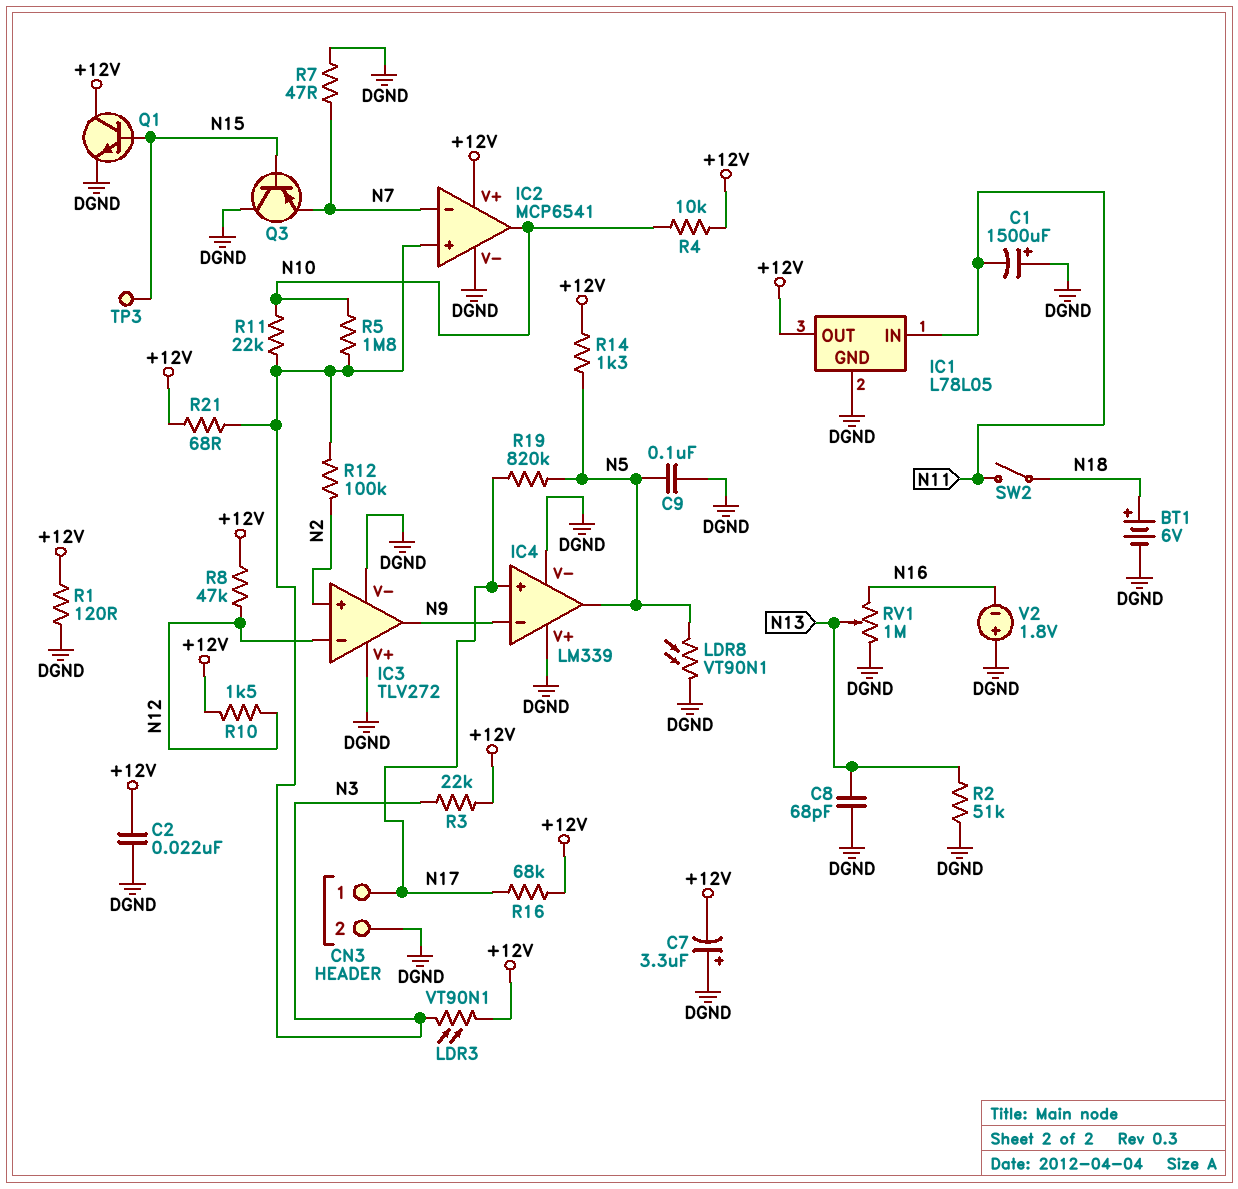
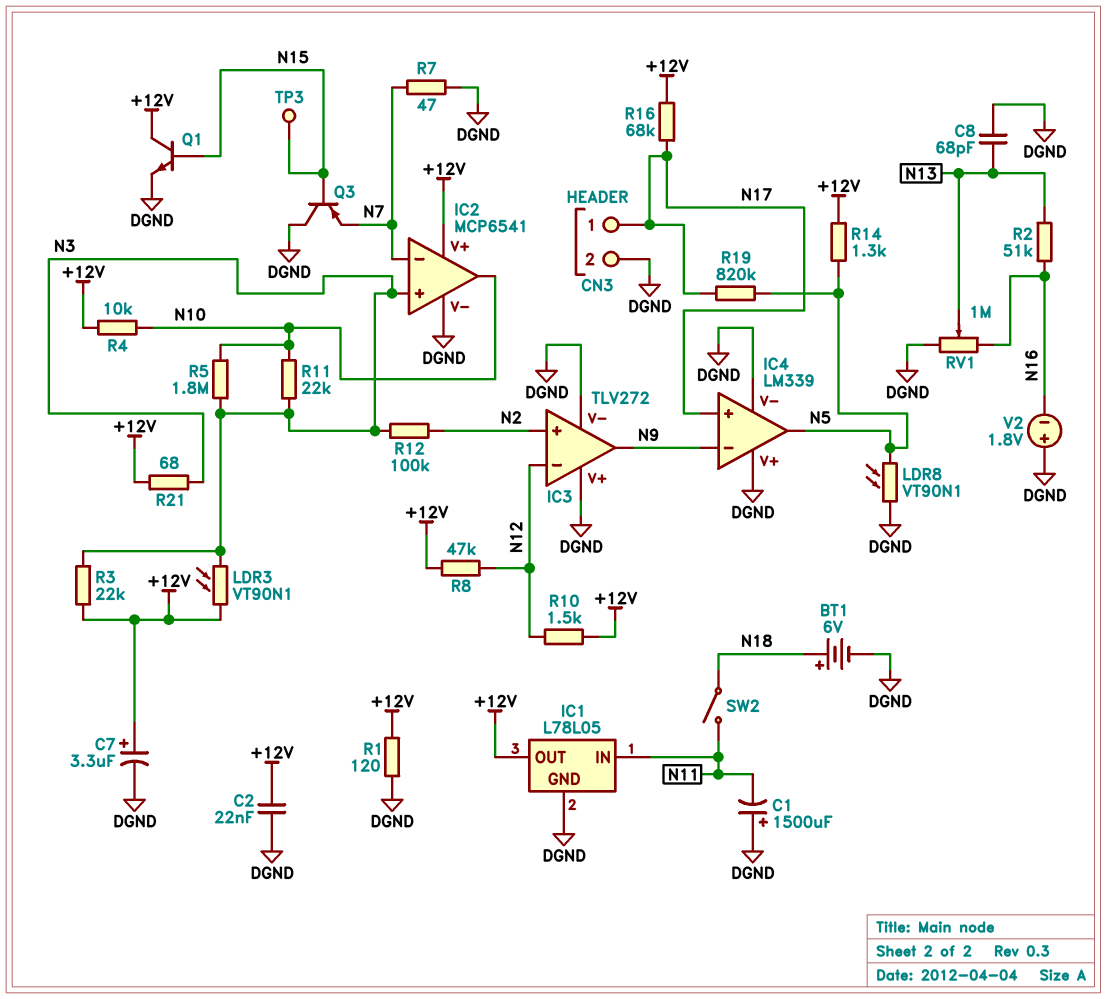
C7: 3.3uF (plus DGND, minus +12V) -> 3.3uF (plus +12V, minus DGND)
C9: 100nF (DGND, N5) -> none
R2: 51k (DGND, N13) -> 51k (N13, N16)

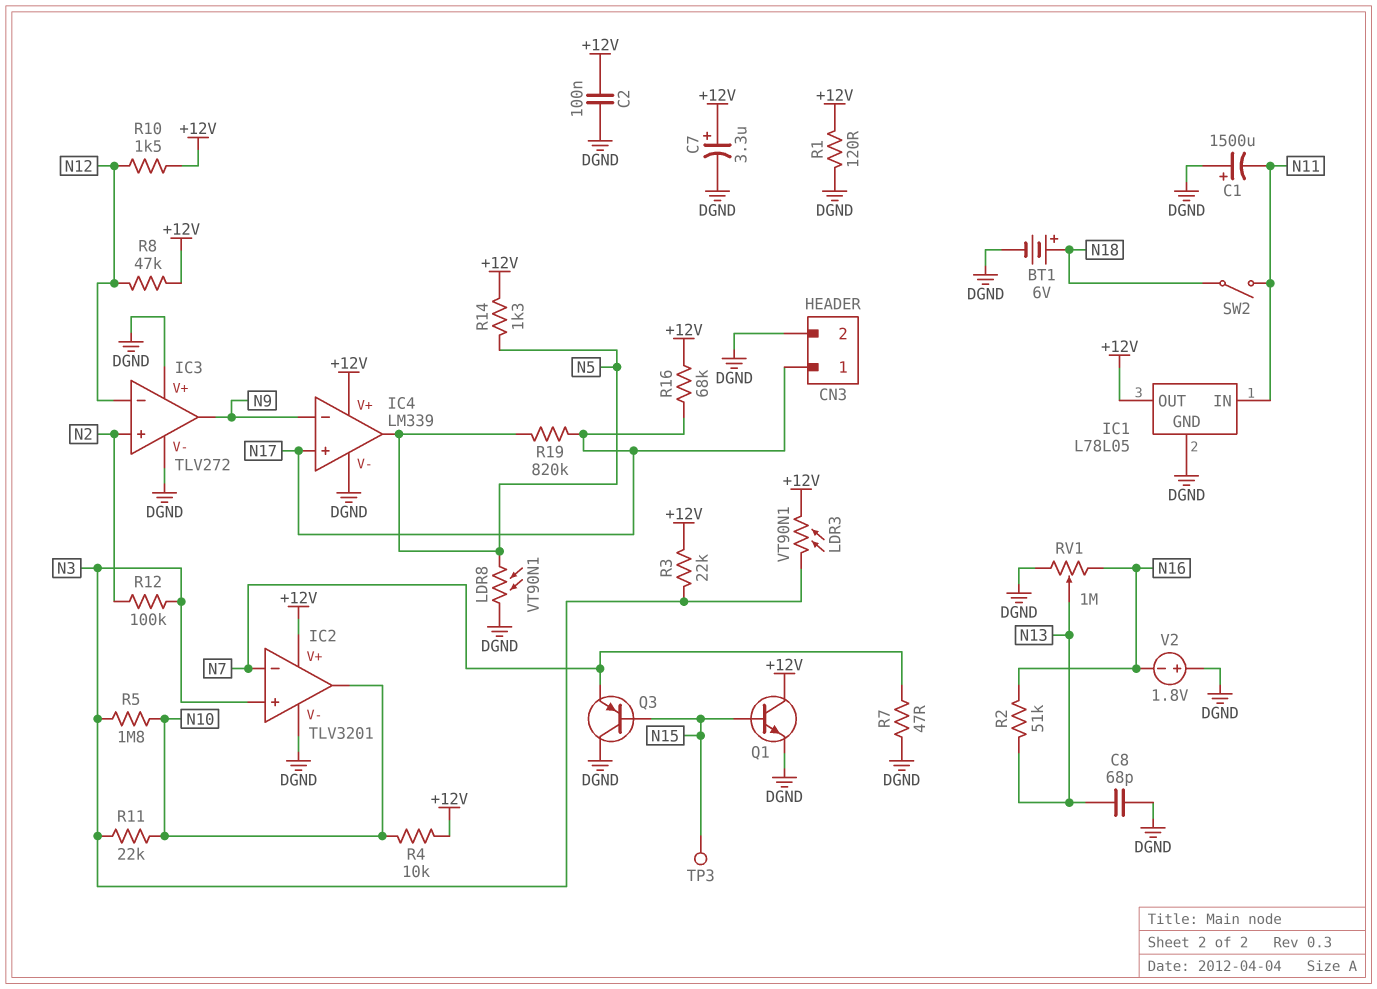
C2: 22nF (+12V, DGND) -> 100nF (+12V, DGND)
IC2: MCP6541 -> TLV3201
IC4 pin V+: DGND -> +12V
R21: 68 (+12V, N3) -> none

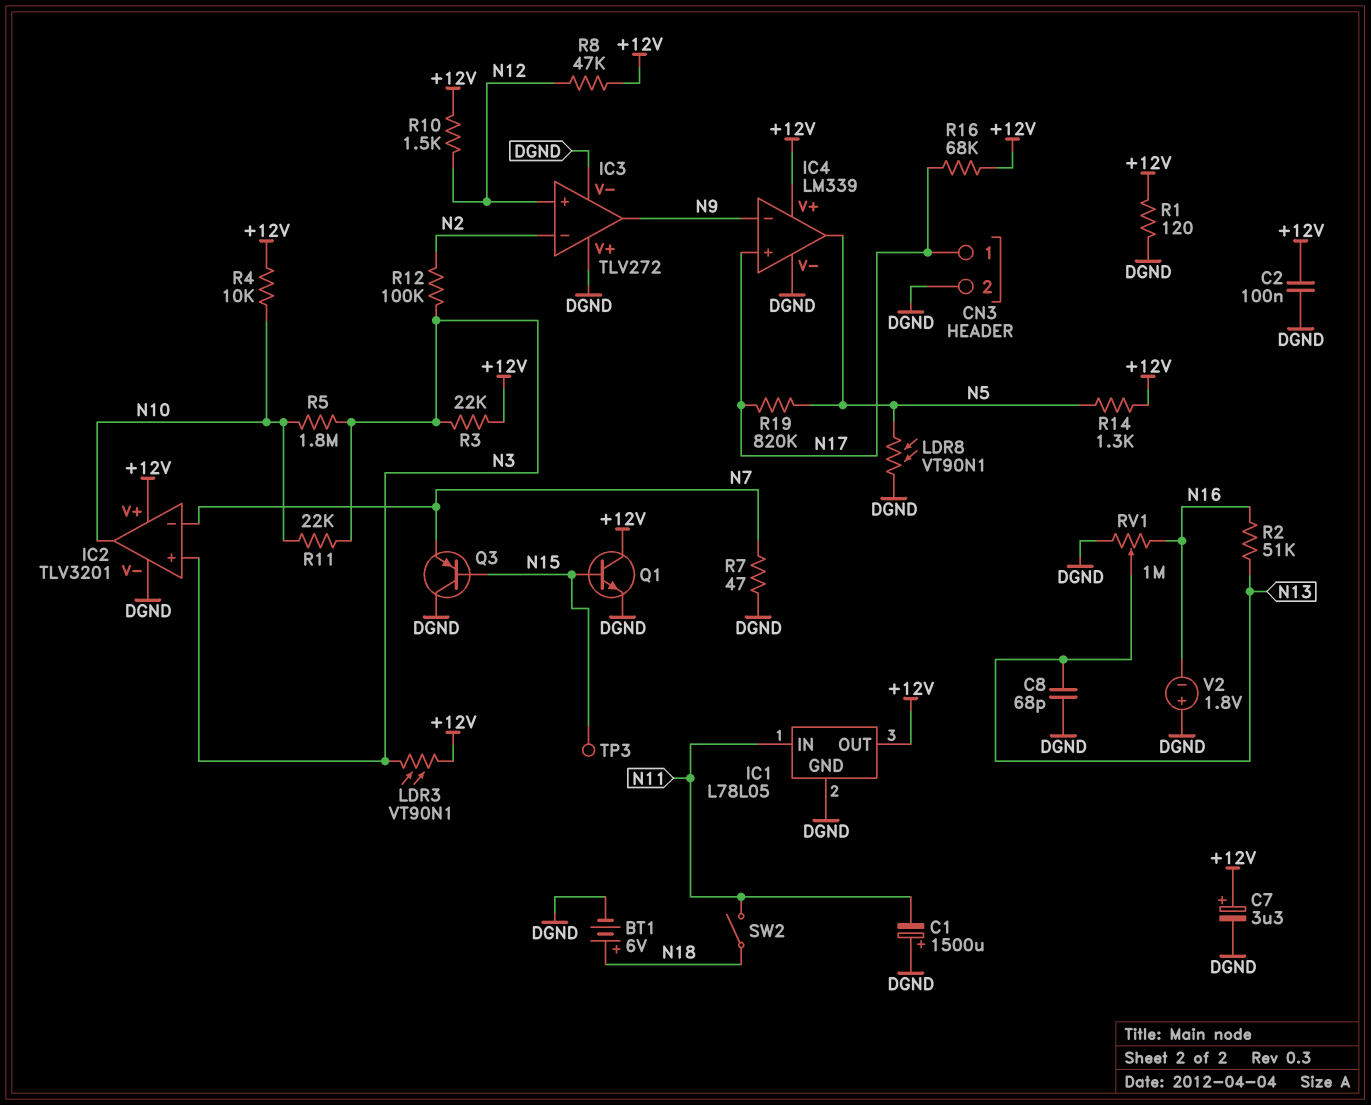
IC3 pin in+: N2 -> N12
IC3 pin in-: N12 -> N2

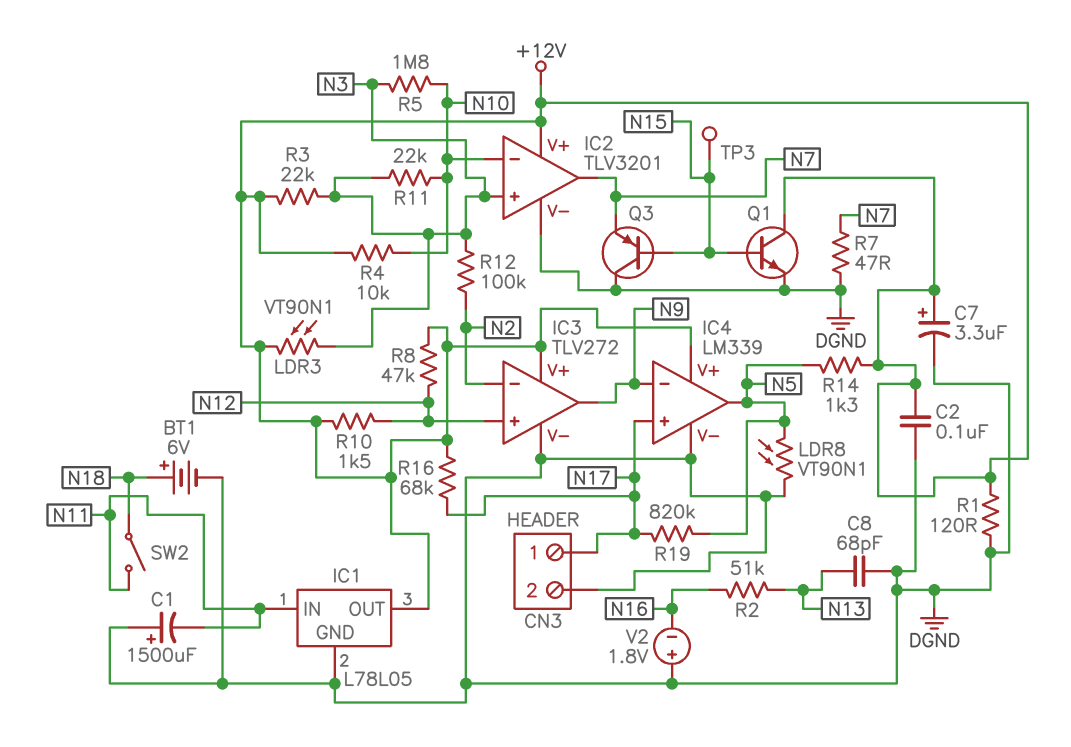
IC2 pin in-: N7 -> N10
IC2 pin out: N10 -> N7
IC3 pin V+: DGND -> +12V
RV1: 1M (DGND, N16, wiper N13) -> none

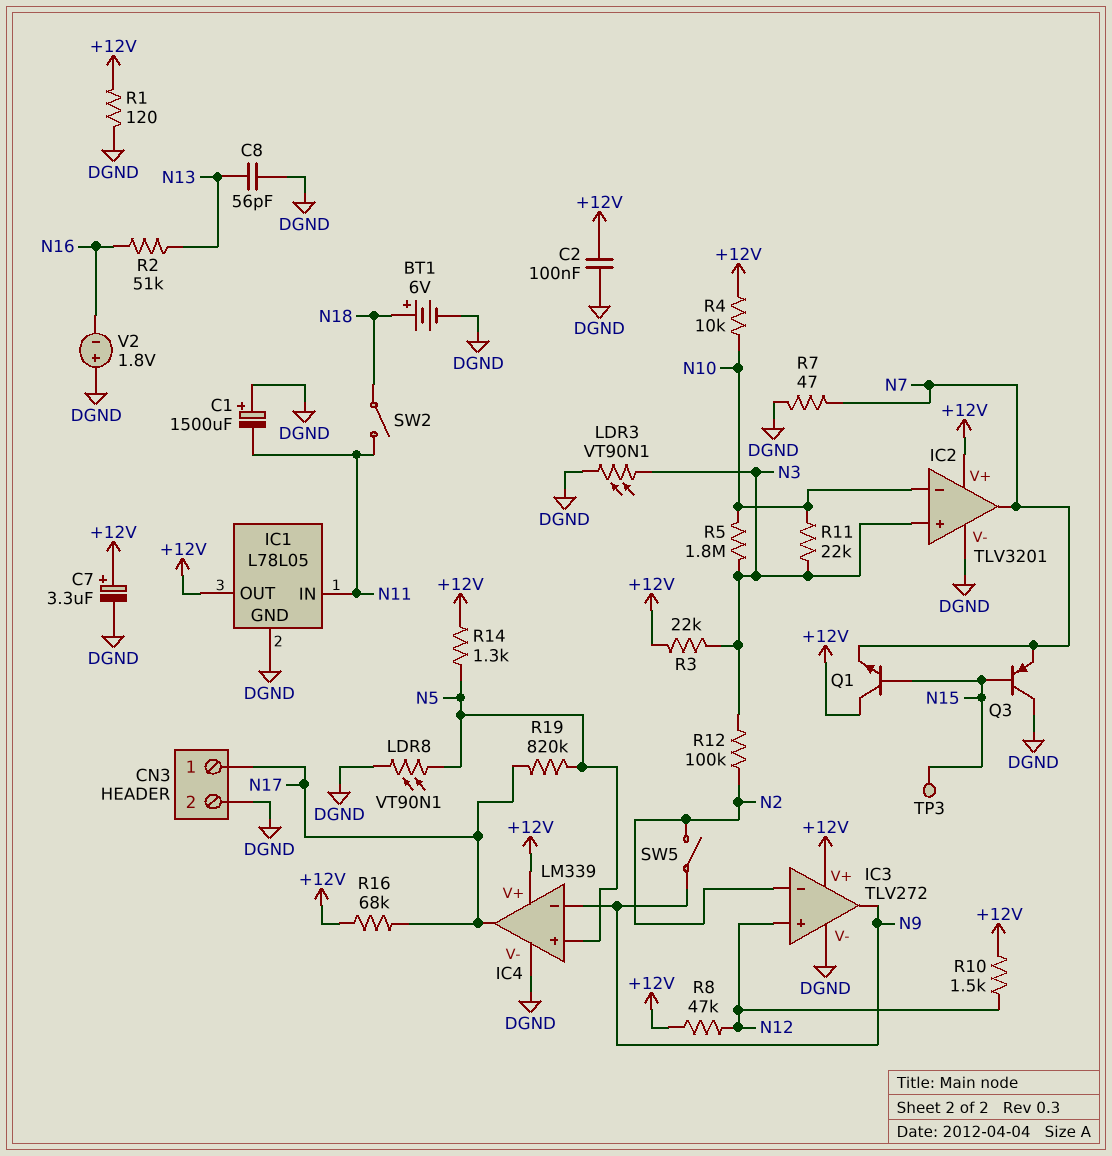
C8: 68pF (DGND, N13) -> 56pF (DGND, N13)
IC4 pin in+: N17 -> N5
IC4 pin out: N5 -> N17
LDR3: VT90N1 (+12V, N3) -> VT90N1 (DGND, N3)
Q1: NPN (B N15, C +12V, E DGND) -> NPN (B N15, C +12V, E N7)
SW5: none -> switch (N2, N9)

